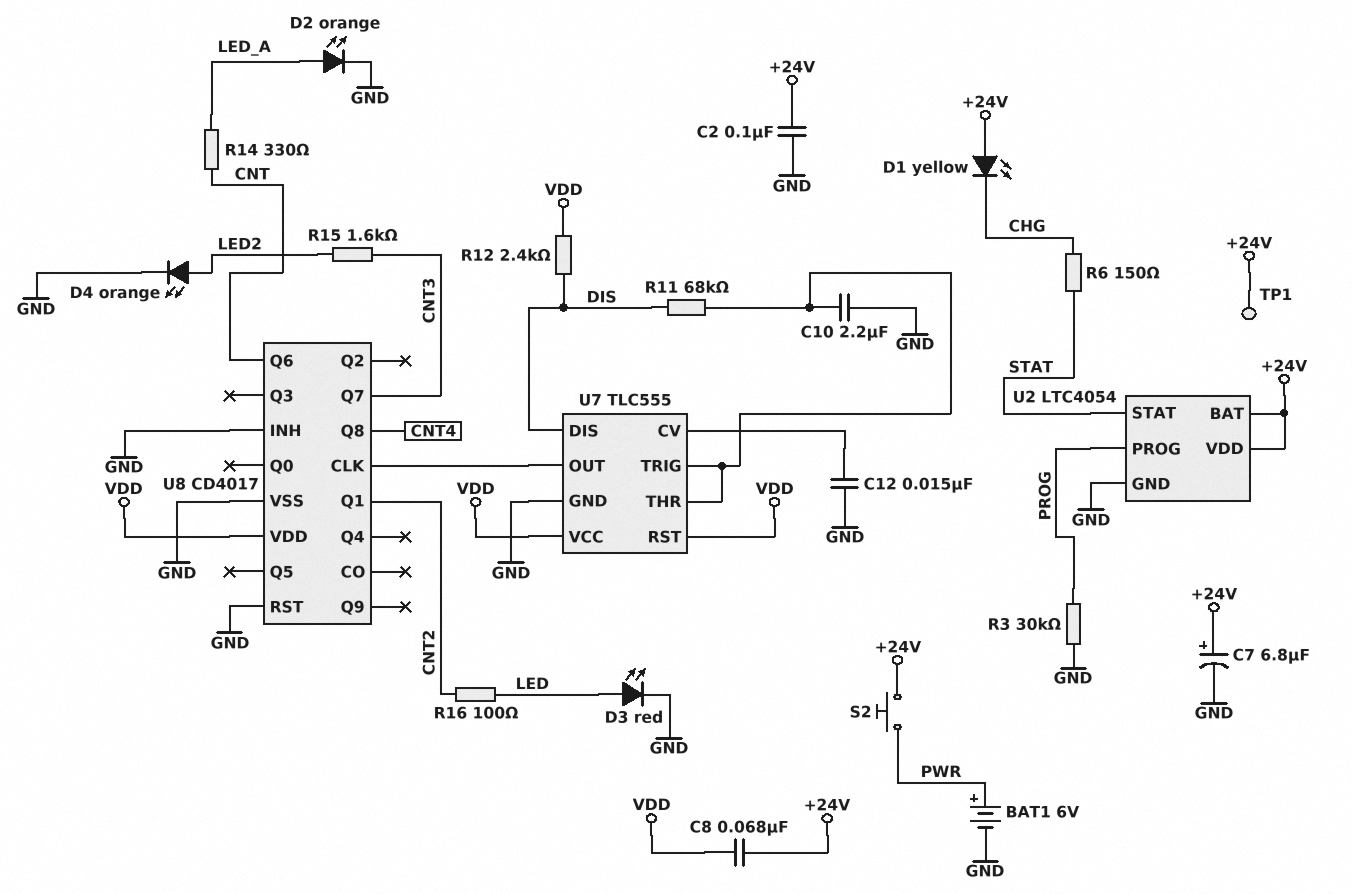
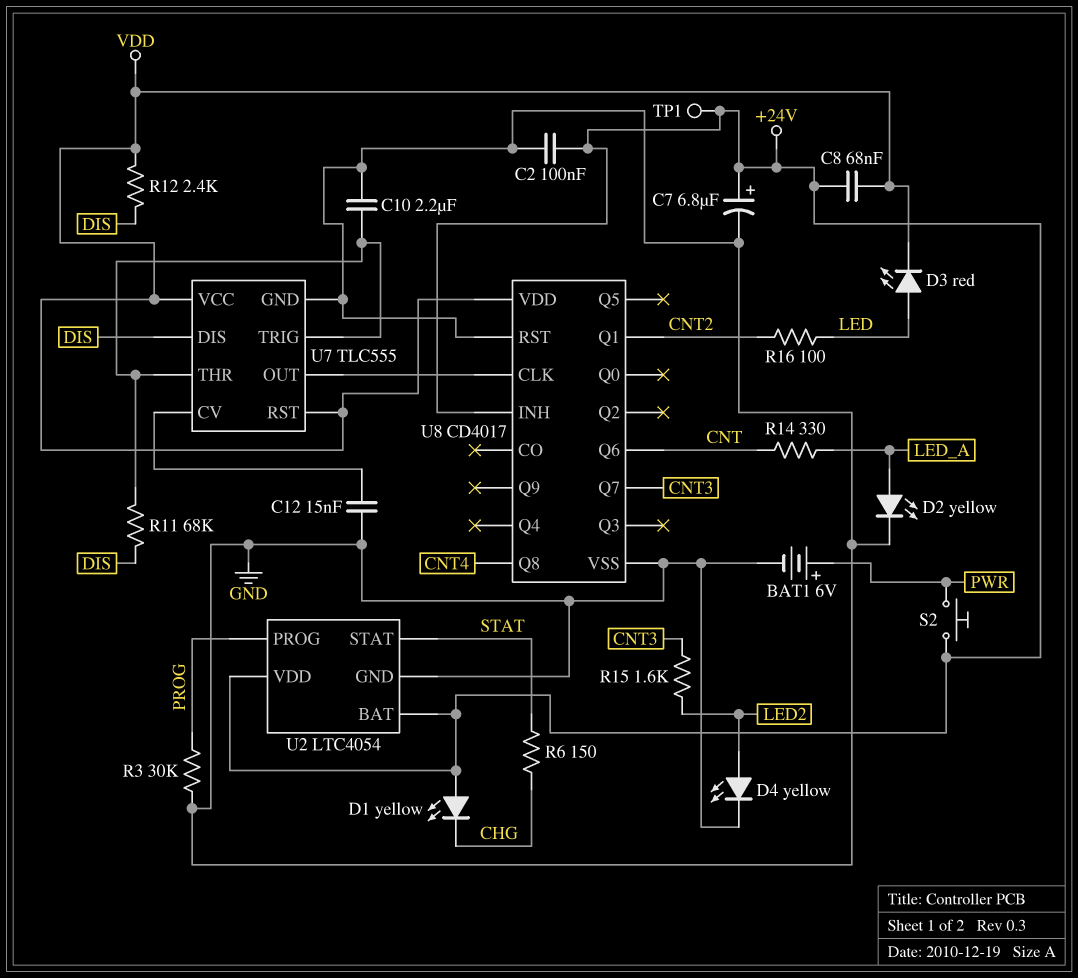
D2: LED orange (A LED_A, K GND) -> LED yellow (A LED_A, K GND)
D3: LED red (A LED, K GND) -> LED red (A LED, K VDD)
D4: LED orange (A LED2, K GND) -> LED yellow (A LED2, K GND)
U8 pin INH: GND -> +24V

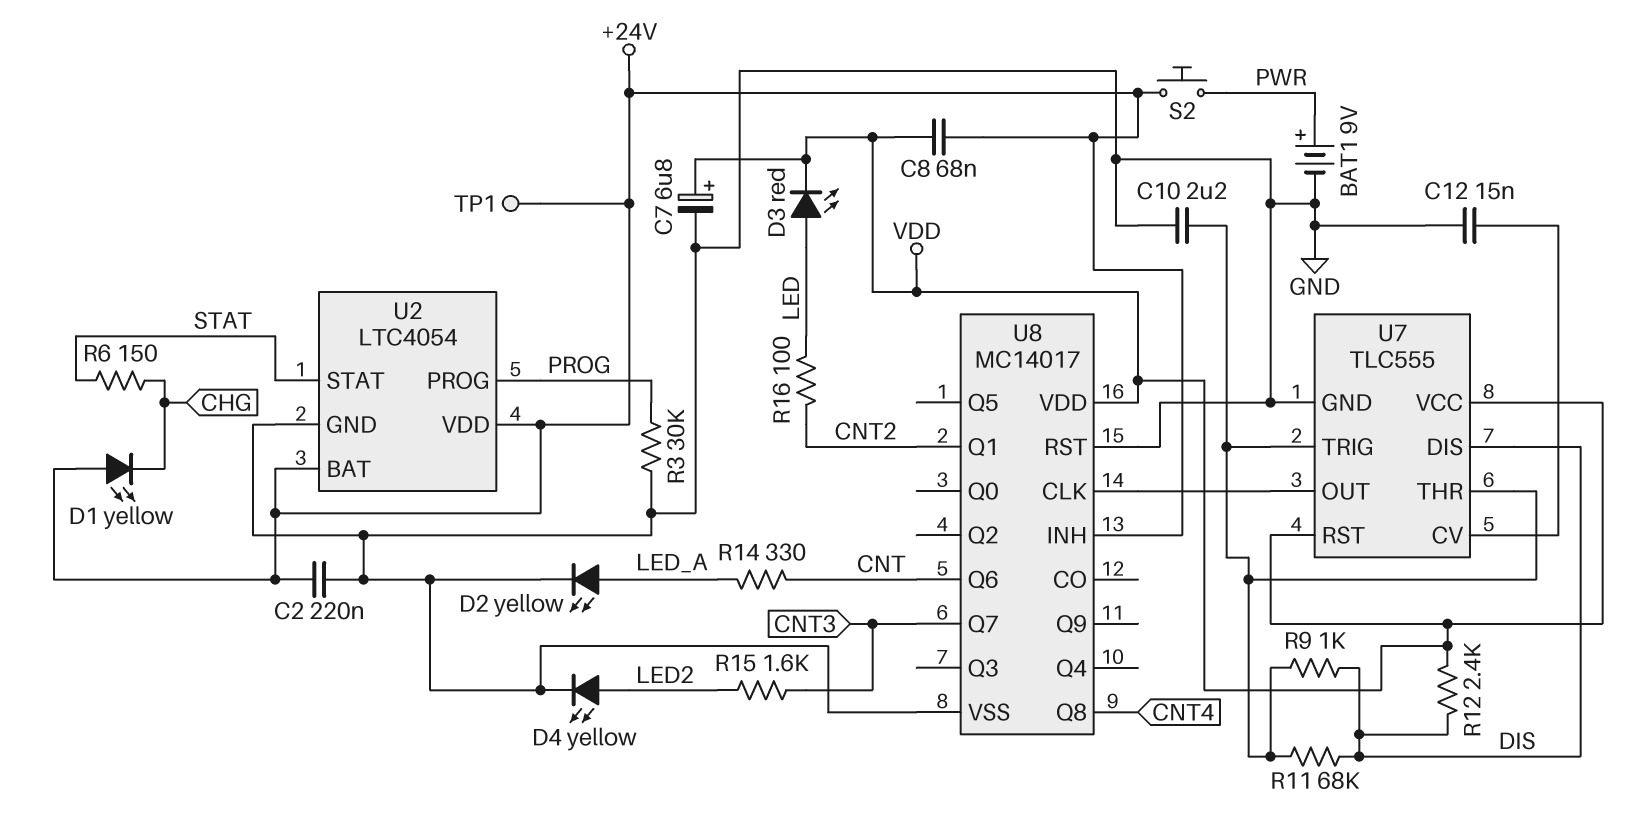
BAT1: 6V (plus PWR, minus GND) -> 9V (plus PWR, minus GND)
C2: 100nF (+24V, GND) -> 220nF (+24V, GND)
C7: 6.8uF (plus +24V, minus GND) -> 6.8uF (plus VDD, minus GND)
R9: none -> 1k (DIS, U7/THR)
U8: CD4017 -> MC14017

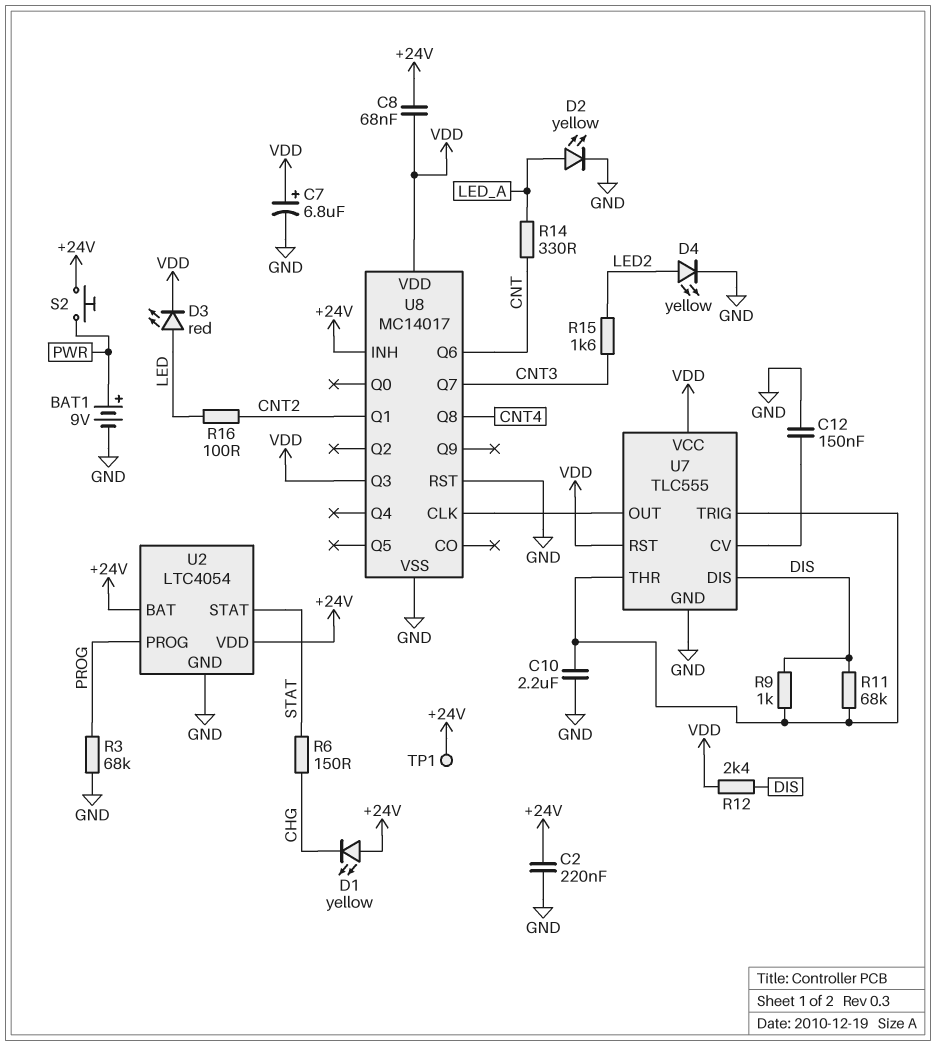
C12: 15nF (GND, U7/CV) -> 150nF (GND, U7/CV)
R3: 30k (GND, PROG) -> 68k (GND, PROG)
U8 pin Q3: none -> VDD

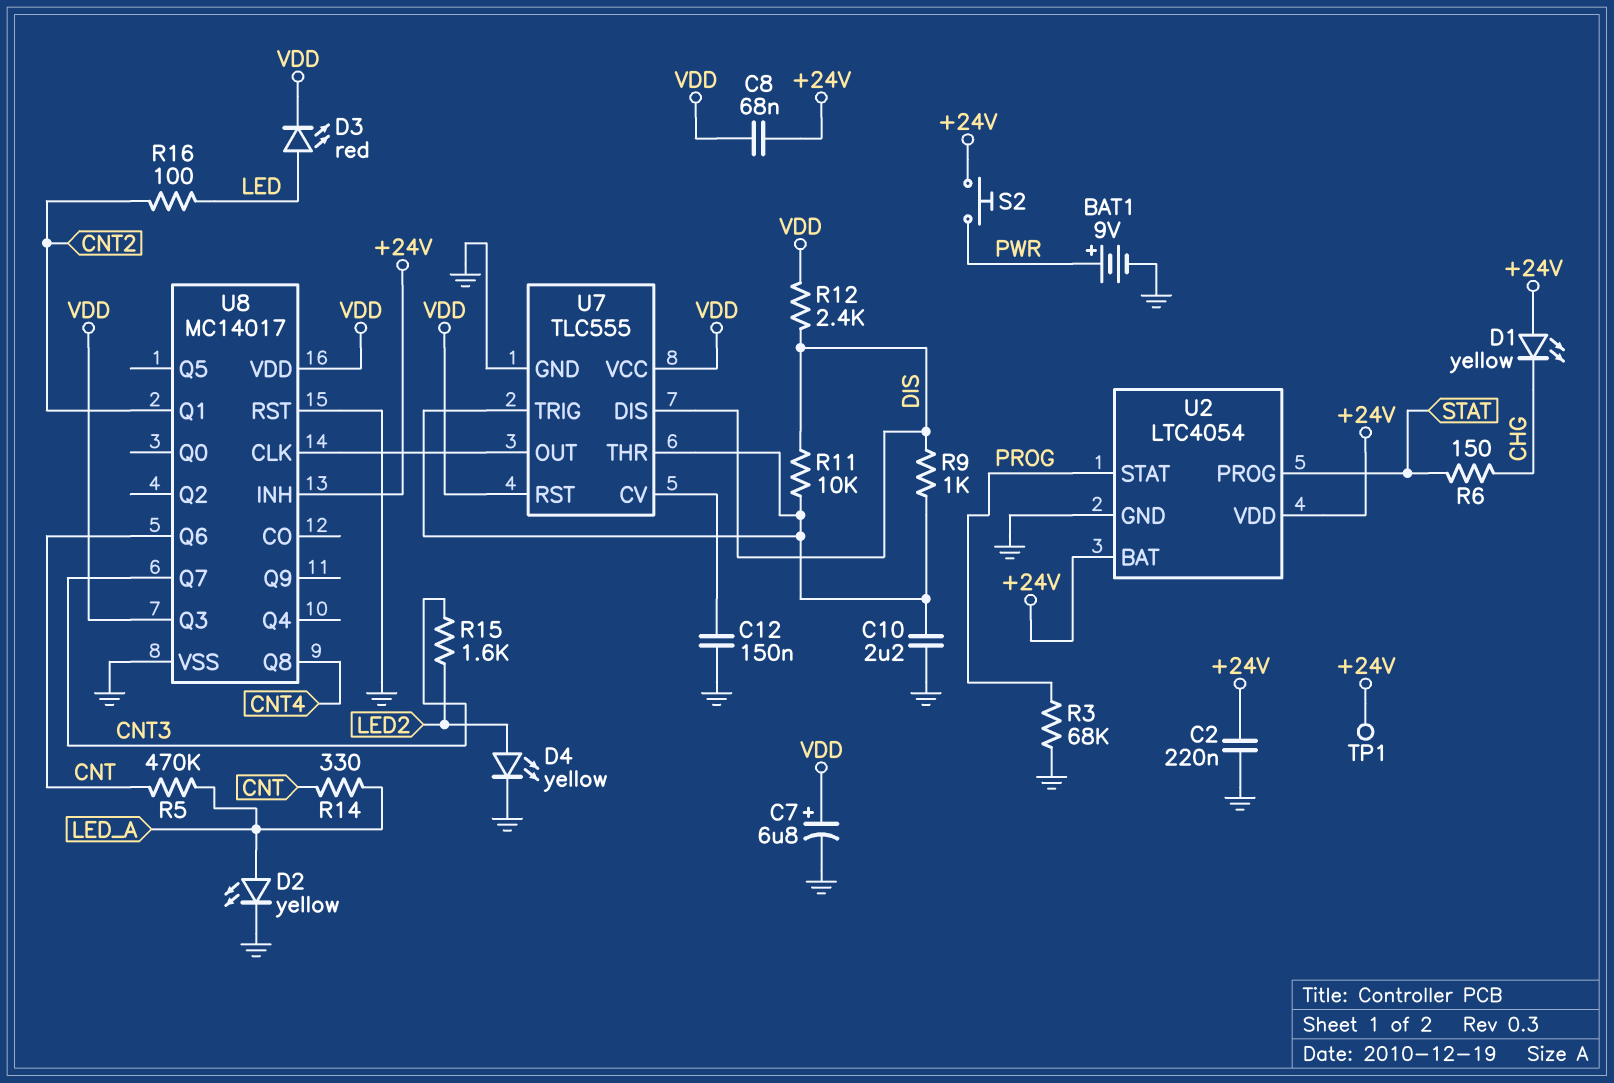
R5: none -> 470k (CNT, LED_A)
R11: 68k (DIS, U7/THR) -> 10k (DIS, U7/THR)
U2 pin PROG: PROG -> STAT
U2 pin STAT: STAT -> PROG

